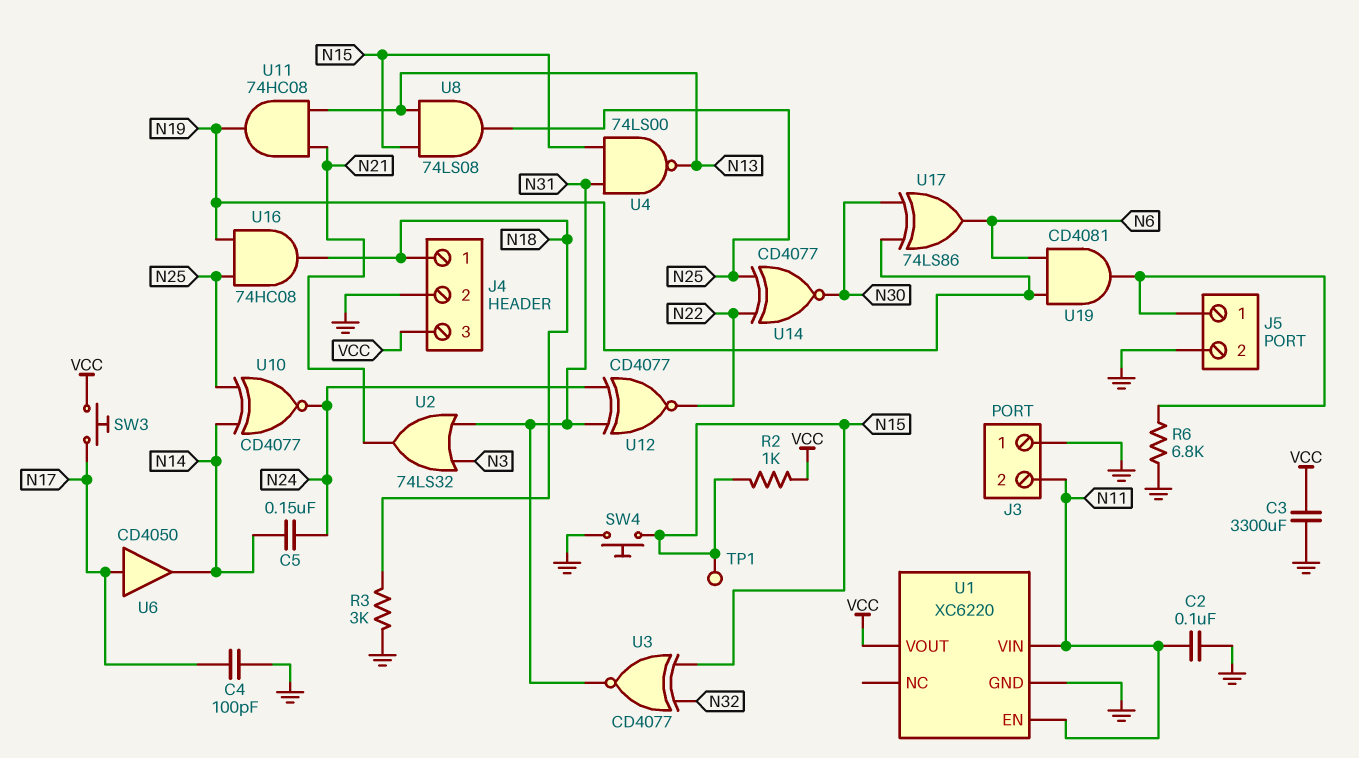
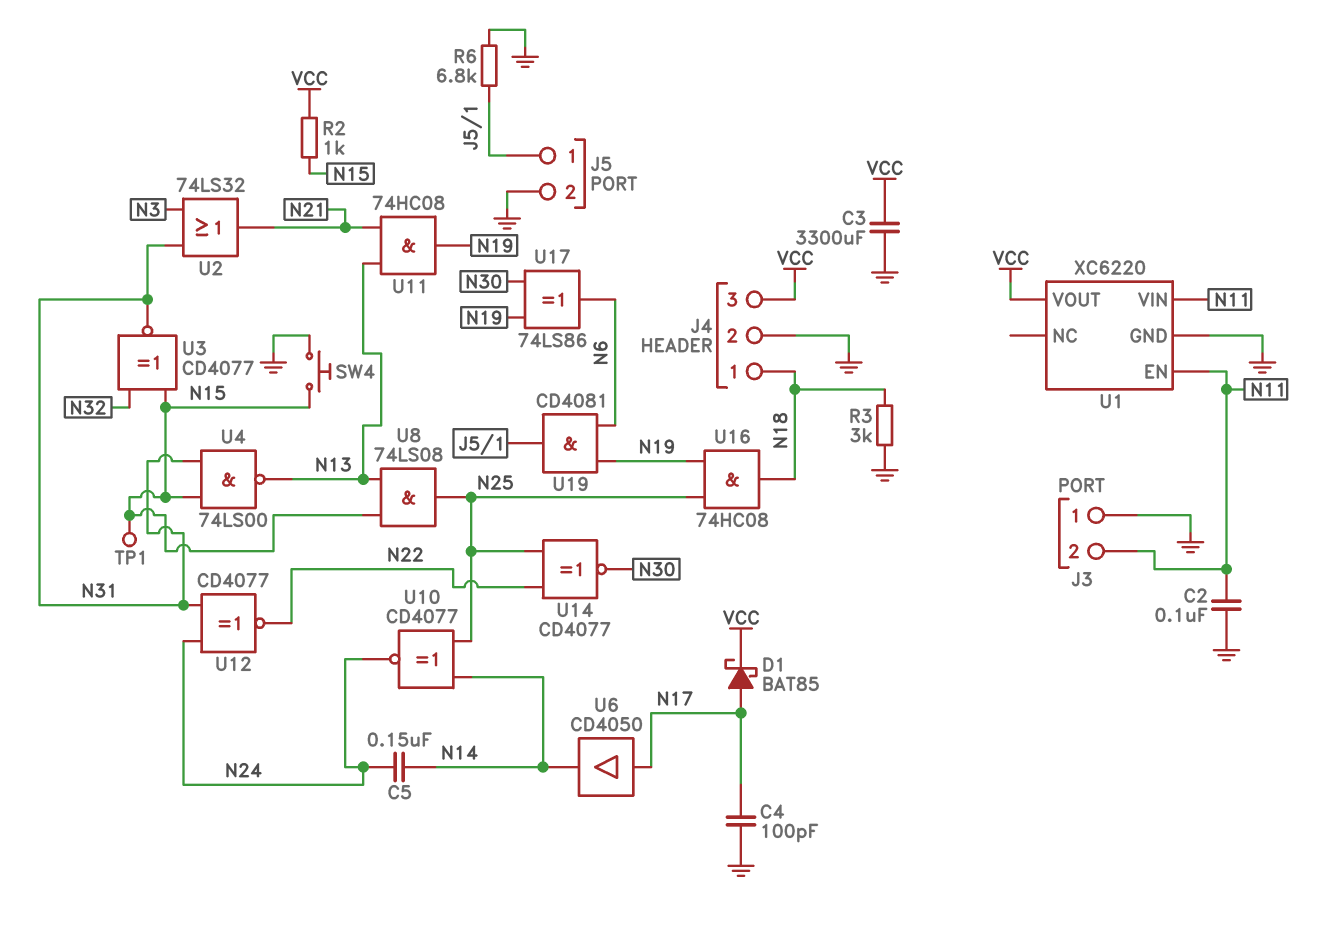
D1: none -> schottky BAT85 (A N17, K VCC)
SW3: button (N17, VCC) -> none

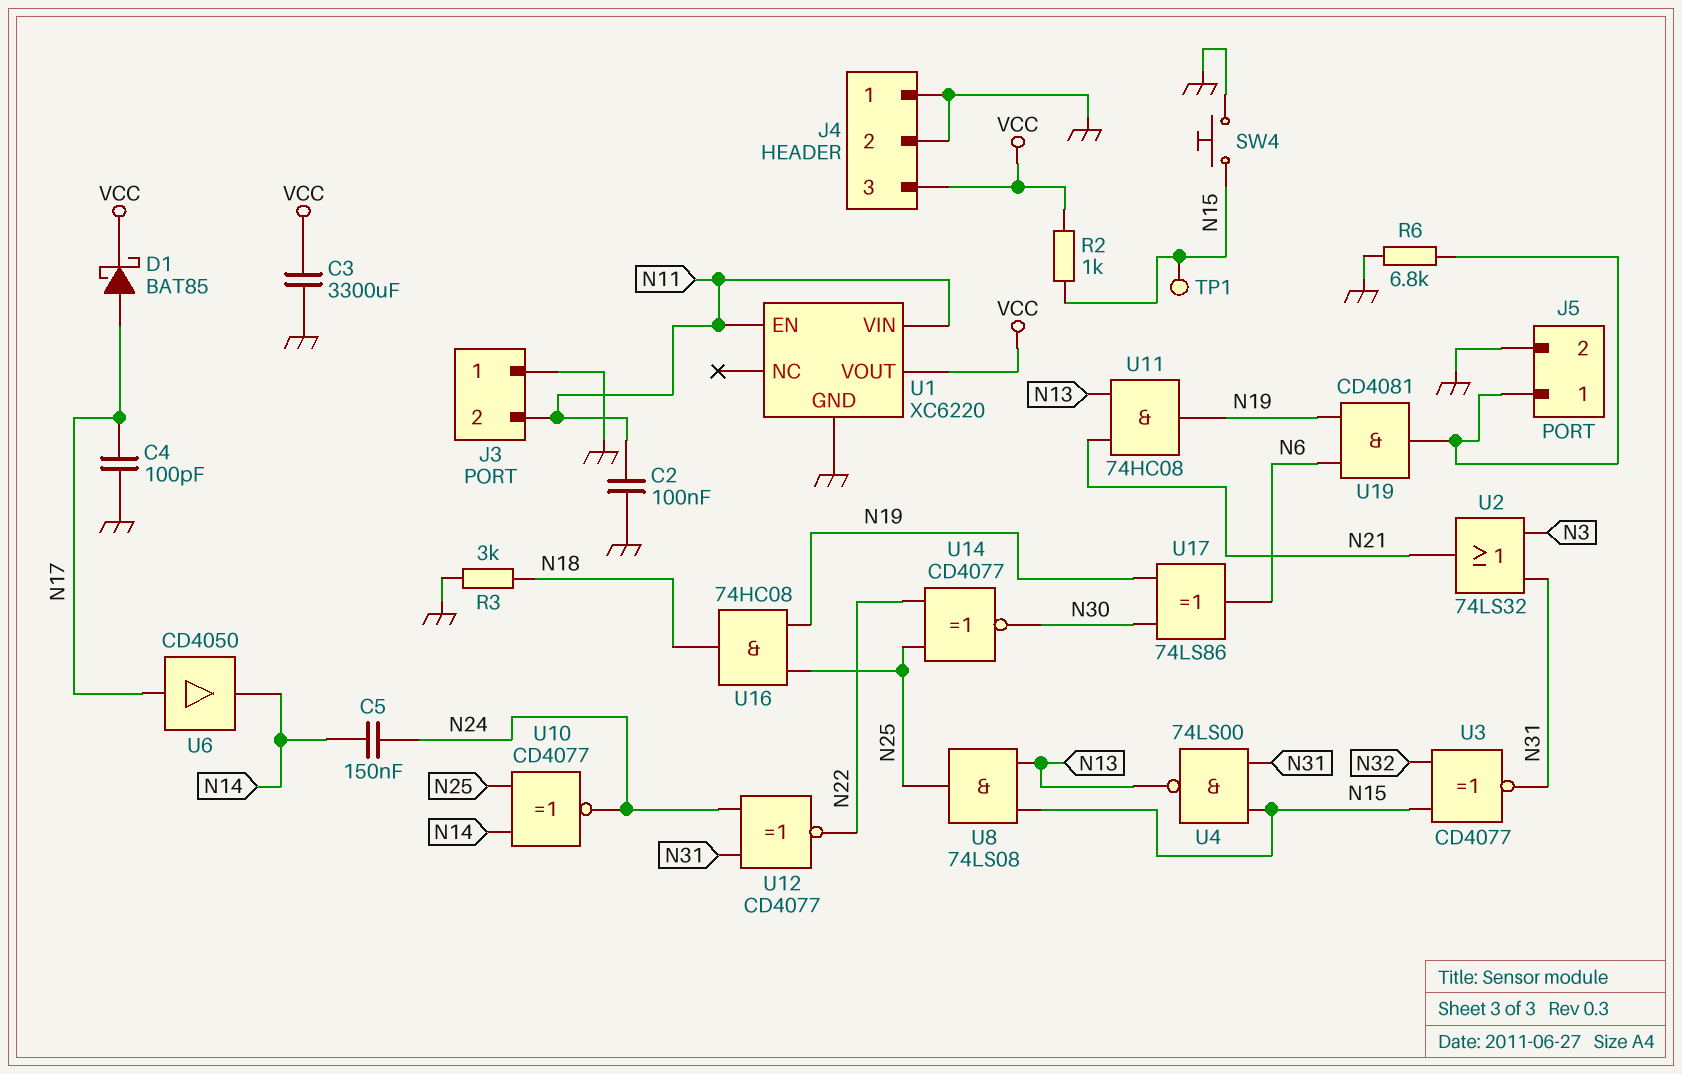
J4 pin 1: N18 -> GND

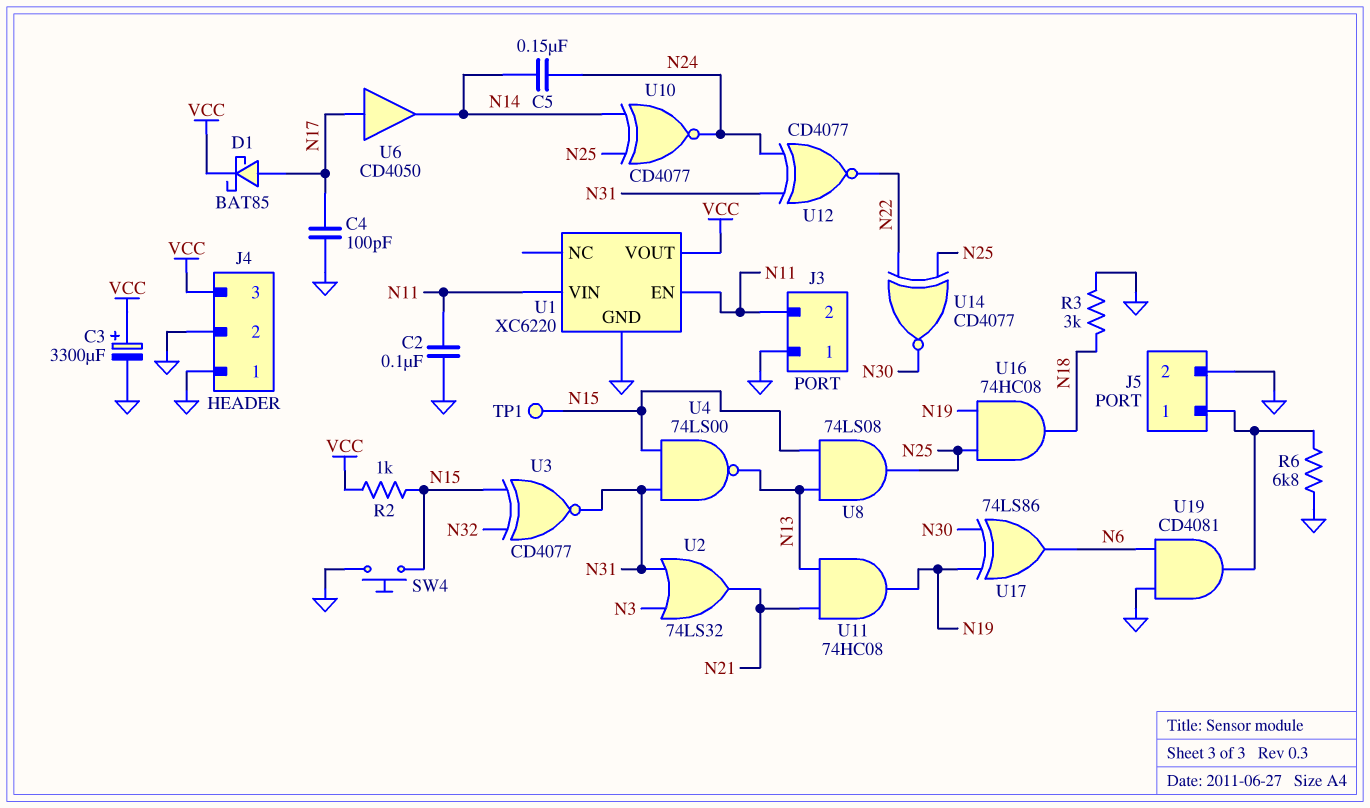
C3: 3300uF (GND, VCC) -> 3300uF (plus VCC, minus GND)
U19: AND CD4081 (in N6, in N19, out J5/1) -> AND CD4081 (in GND, in N6, out J5/1)

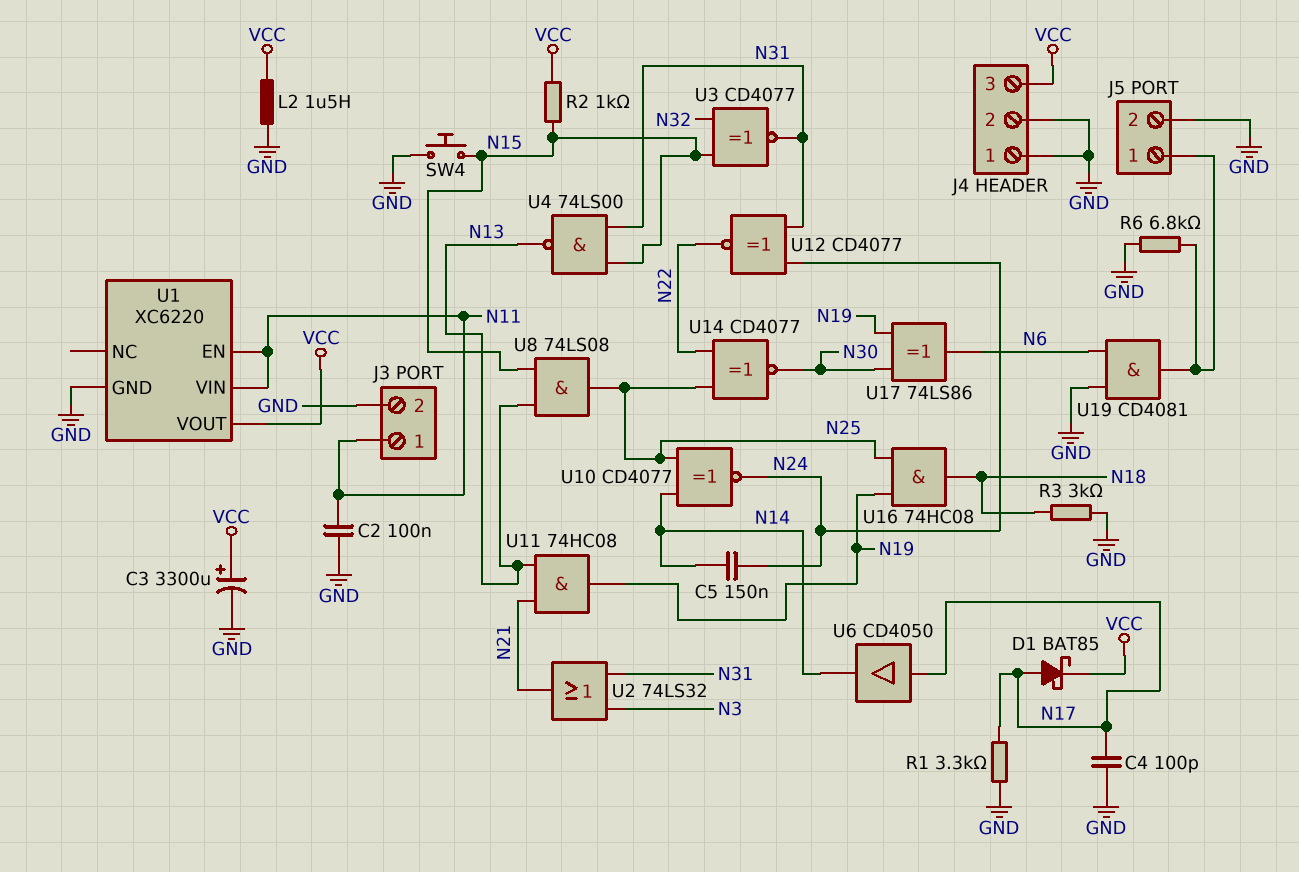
J3 pin 1: GND -> N11
J3 pin 2: N11 -> GND
L2: none -> 1.5uH (GND, VCC)
R1: none -> 3.3k (GND, N17)
TP1: test point (N15) -> none

